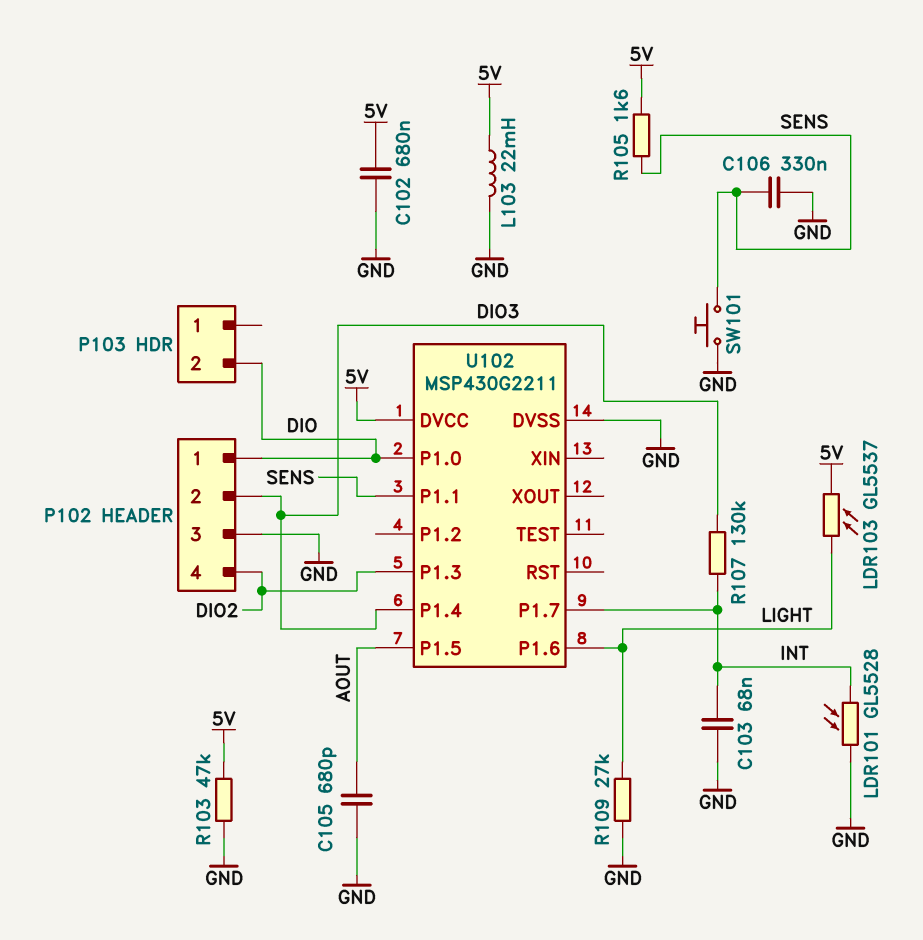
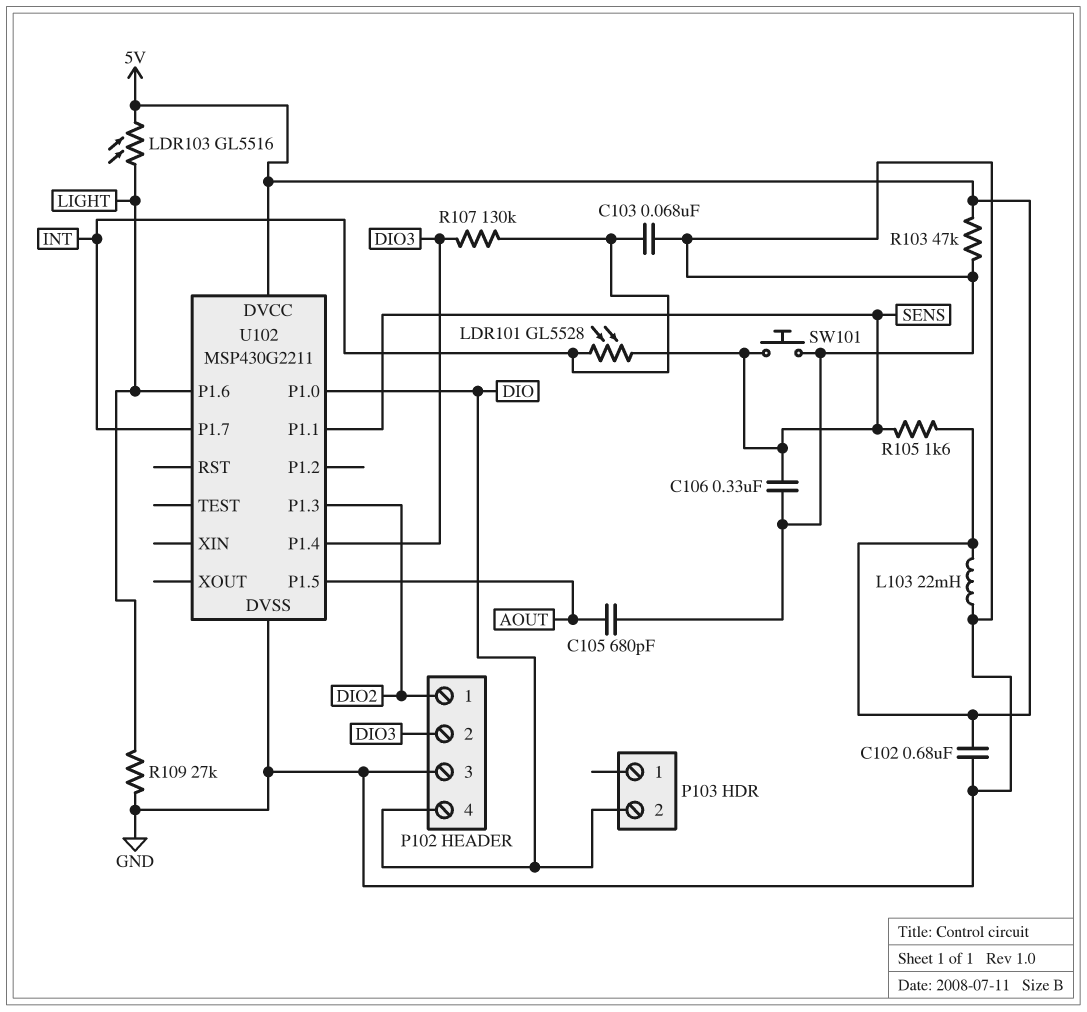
LDR101: GL5528 (GND, INT) -> GL5528 (INT, SENS)
LDR103: GL5537 (5V, LIGHT) -> GL5516 (5V, LIGHT)
P102 pin 1: DIO -> DIO2
P102 pin 4: DIO2 -> DIO

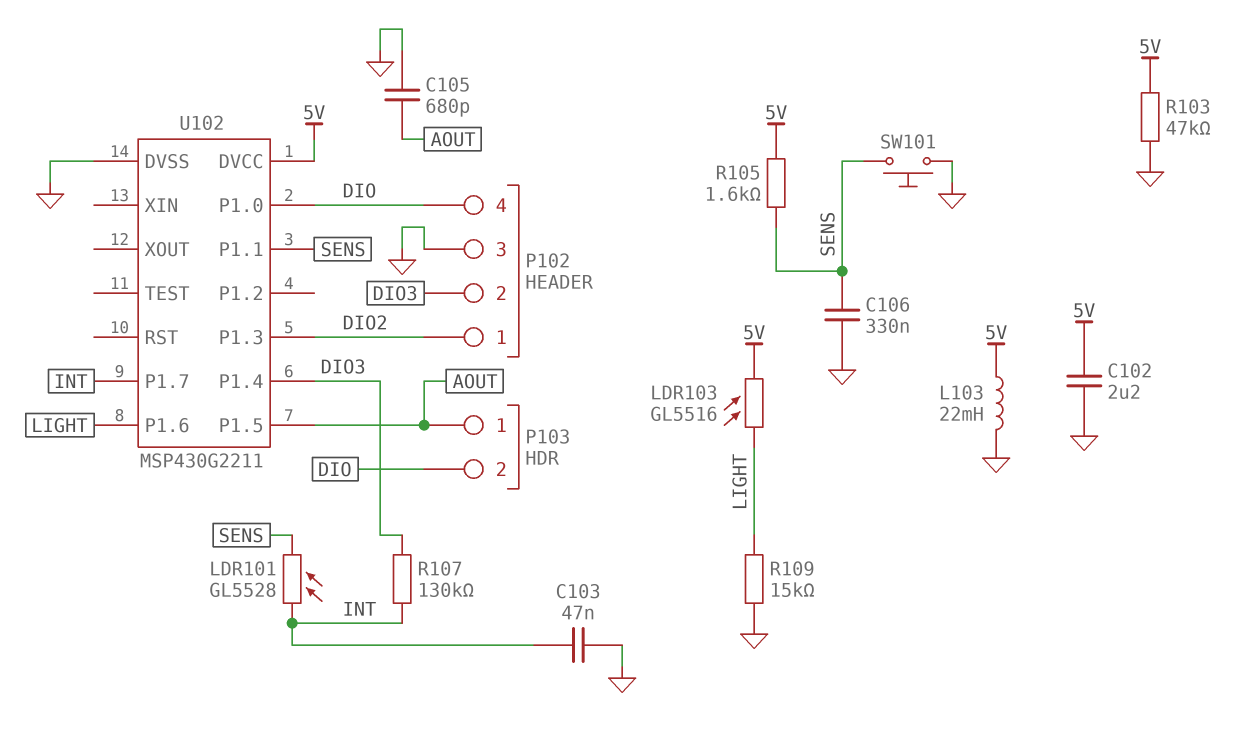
C102: 680nF (5V, GND) -> 2.2uF (5V, GND)
C103: 68nF (GND, INT) -> 47nF (GND, INT)
P103 pin 1: none -> AOUT
R109: 27k (GND, LIGHT) -> 15k (GND, LIGHT)

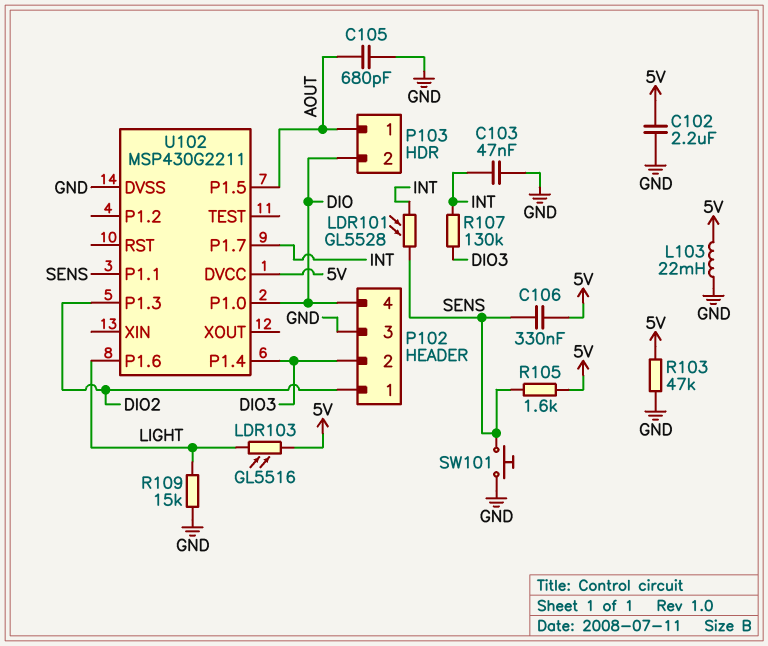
C106: 330nF (GND, SENS) -> 330nF (5V, SENS)

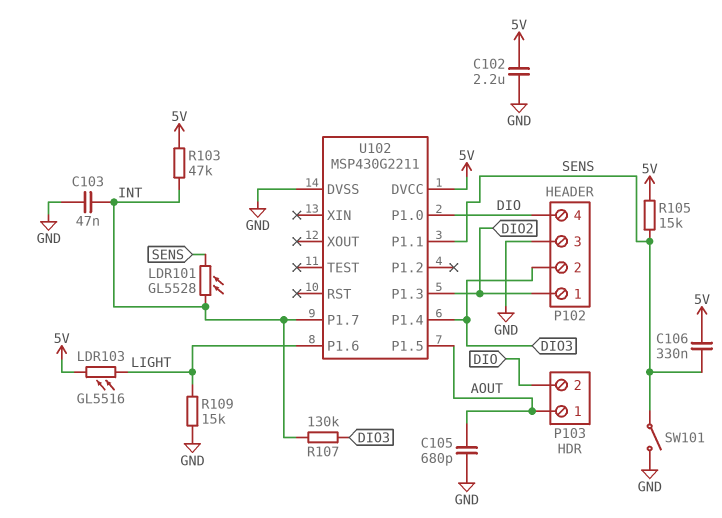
L103: 22mH (5V, GND) -> none
R103: 47k (5V, GND) -> 47k (5V, INT)
R105: 1.6k (5V, SENS) -> 15k (5V, SENS)
SW101: button (GND, SENS) -> switch (GND, SENS)

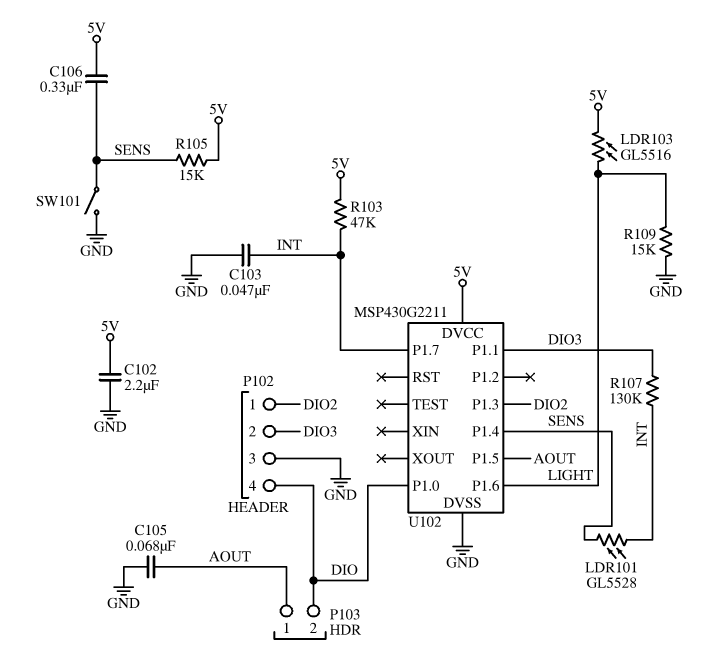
C105: 680pF (AOUT, GND) -> 68nF (AOUT, GND)
U102 pin P1.1: SENS -> DIO3
U102 pin P1.4: DIO3 -> SENS

